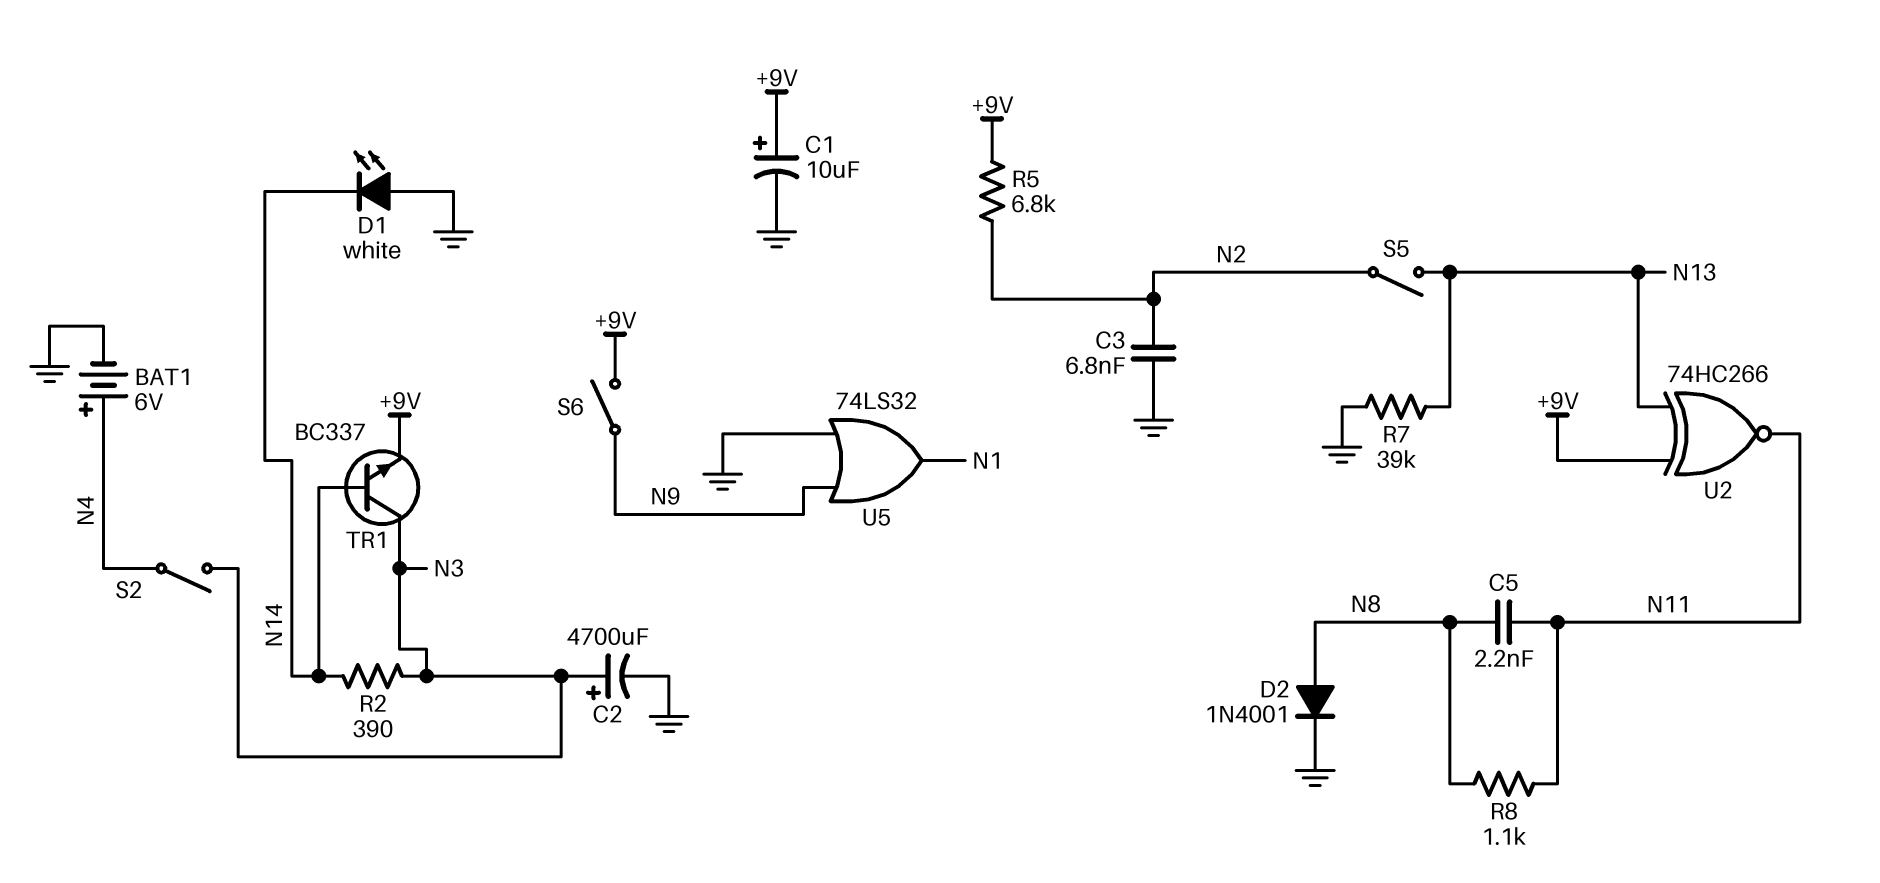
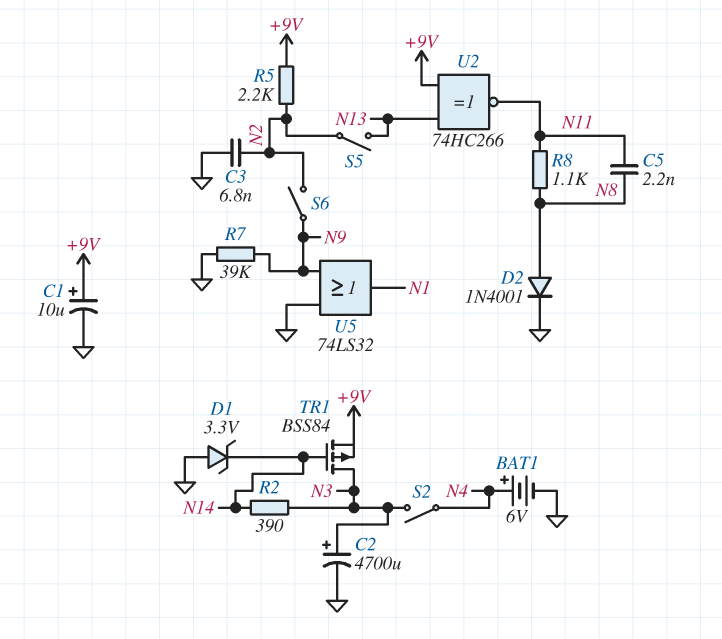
D1: LED white (A GND, K N14) -> zener 3.3V (A GND, K N14)
R5: 6.8k (+9V, N2) -> 2.2k (+9V, N2)
R7: 39k (GND, N13) -> 39k (GND, N9)
S6: switch (+9V, N9) -> switch (N2, N9)
TR1: NPN BC337 (B N14, C N3, E +9V) -> PMOS BSS84 (G N14, D N3, S +9V)

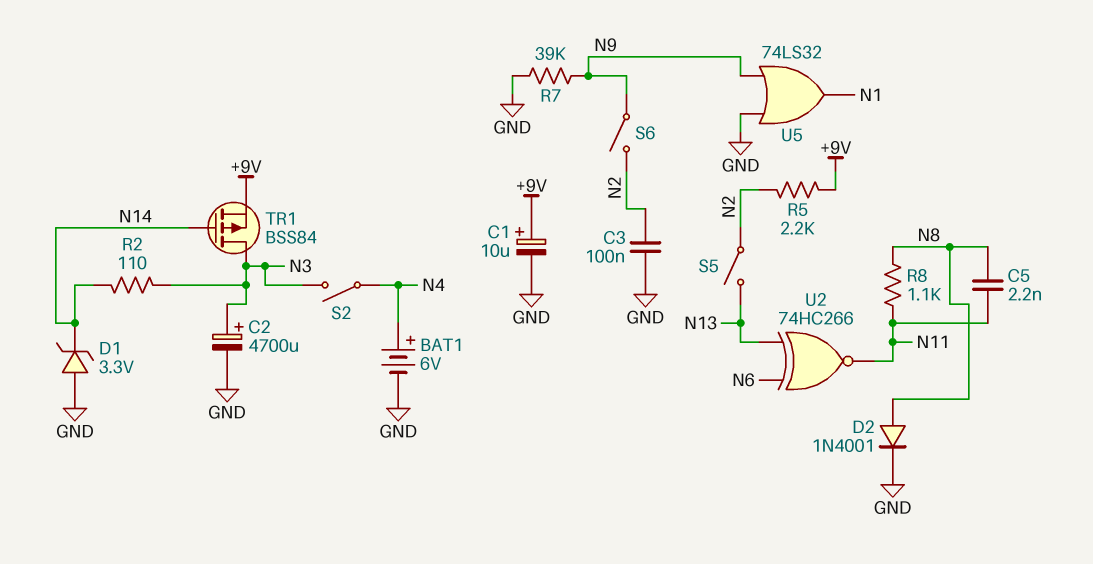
C3: 6.8nF (GND, N2) -> 100nF (GND, N2)
R2: 390 (N3, N14) -> 110 (N3, N14)
U2: XNOR 74HC266 (in +9V, in N13, out N11) -> XNOR 74HC266 (in N6, in N13, out N11)

